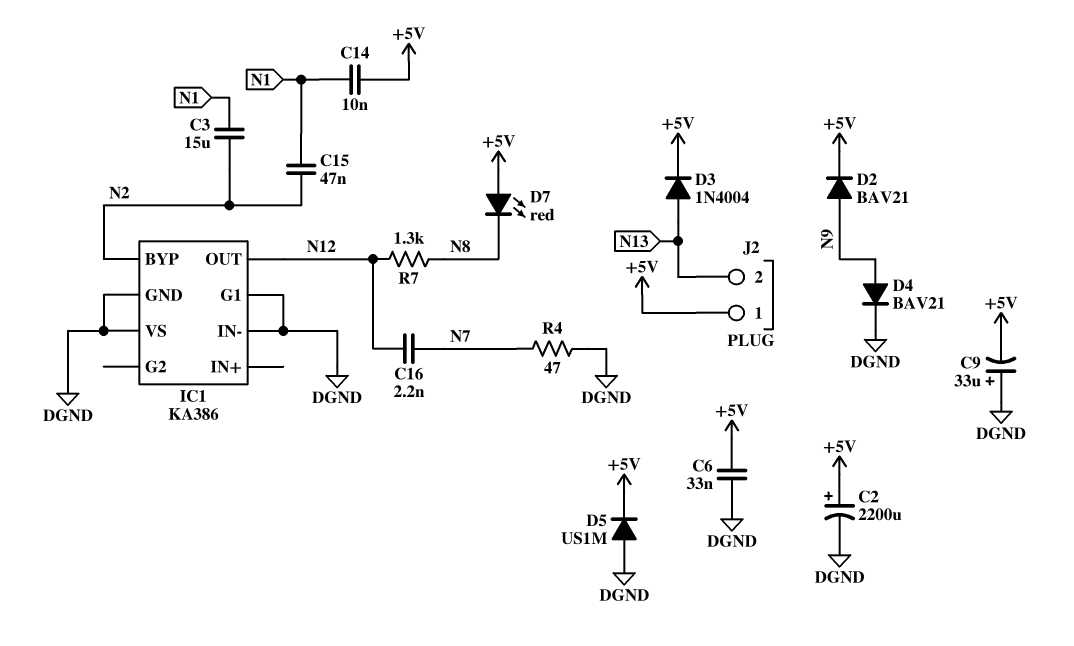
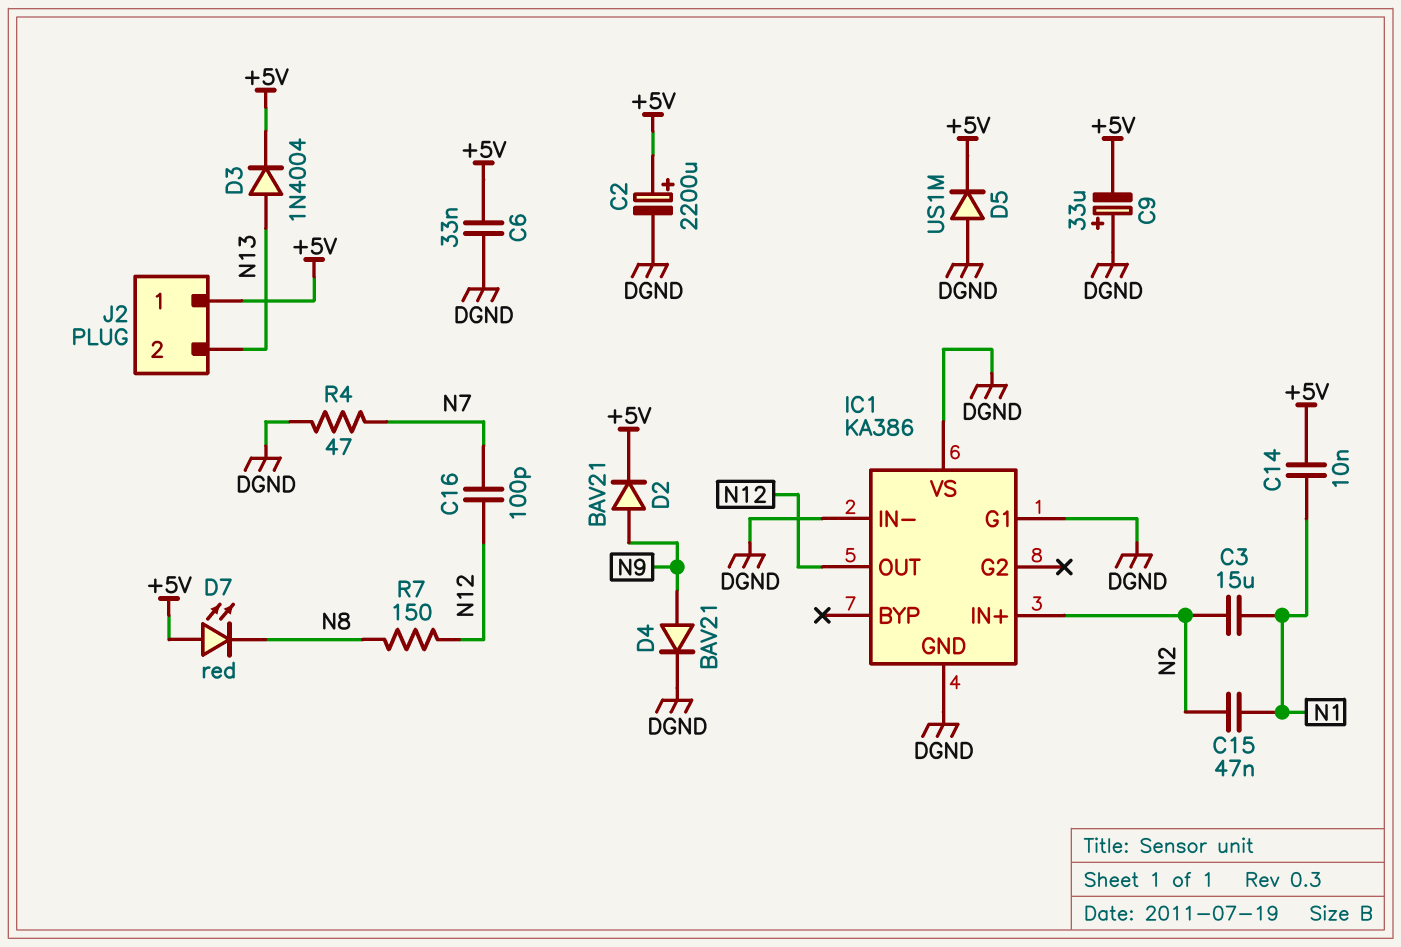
C16: 2.2nF (N7, N12) -> 100pF (N7, N12)
IC1 pin BYP: N2 -> none
IC1 pin IN+: none -> N2
R7: 1.3k (N8, N12) -> 150 (N8, N12)

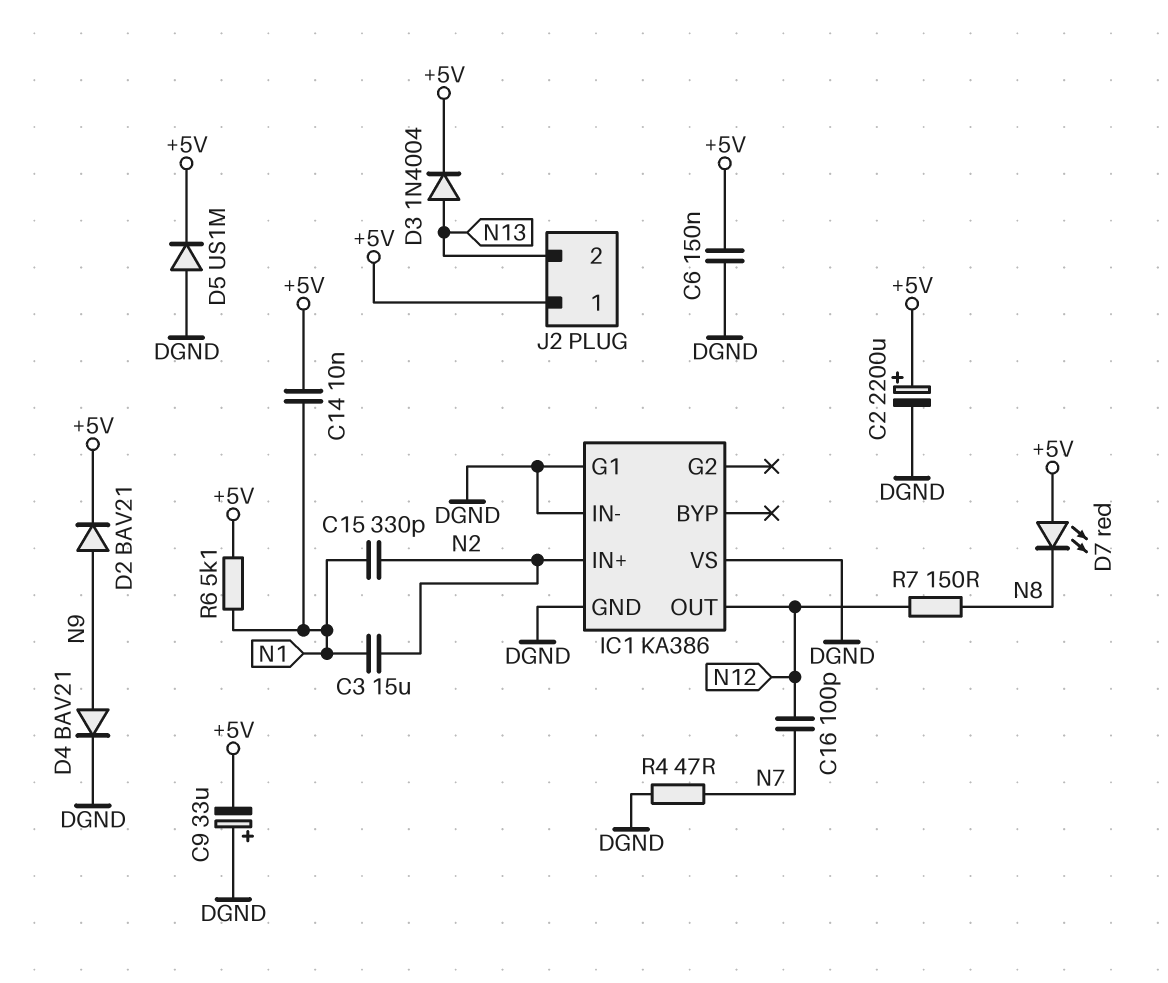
C6: 33nF (+5V, DGND) -> 150nF (+5V, DGND)
C15: 47nF (N1, N2) -> 330pF (N1, N2)
R6: none -> 5.1k (+5V, N1)

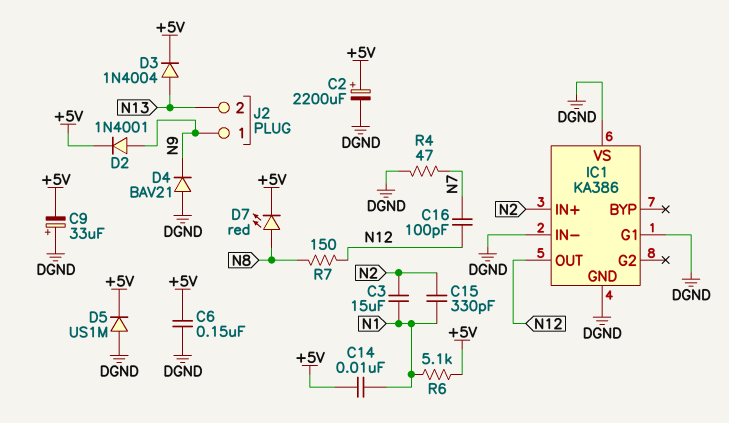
D2: diode BAV21 (A N9, K +5V) -> diode 1N4001 (A N9, K +5V)
D4: diode BAV21 (A N9, K DGND) -> diode BAV21 (A DGND, K N9)
D7: LED red (A +5V, K N8) -> LED red (A N8, K +5V)
J2 pin 1: +5V -> N9

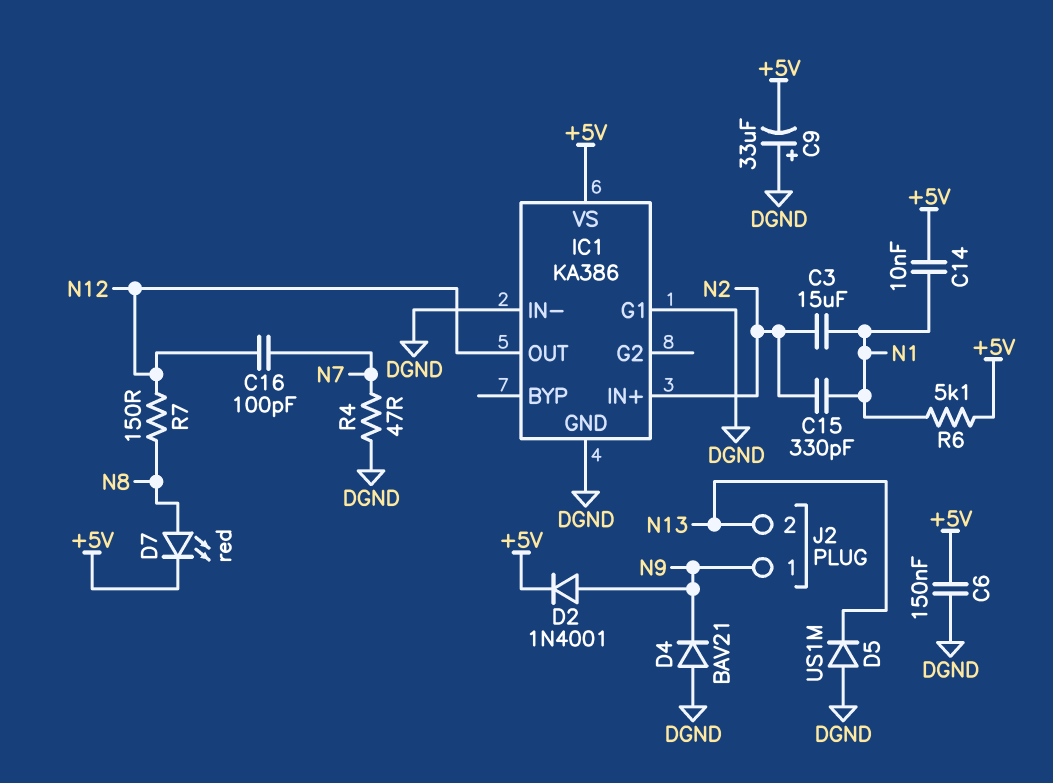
C2: 2200uF (plus +5V, minus DGND) -> none
D3: diode 1N4004 (A N13, K +5V) -> none
D5: diode US1M (A DGND, K +5V) -> diode US1M (A DGND, K N13)
IC1 pin VS: DGND -> +5V

